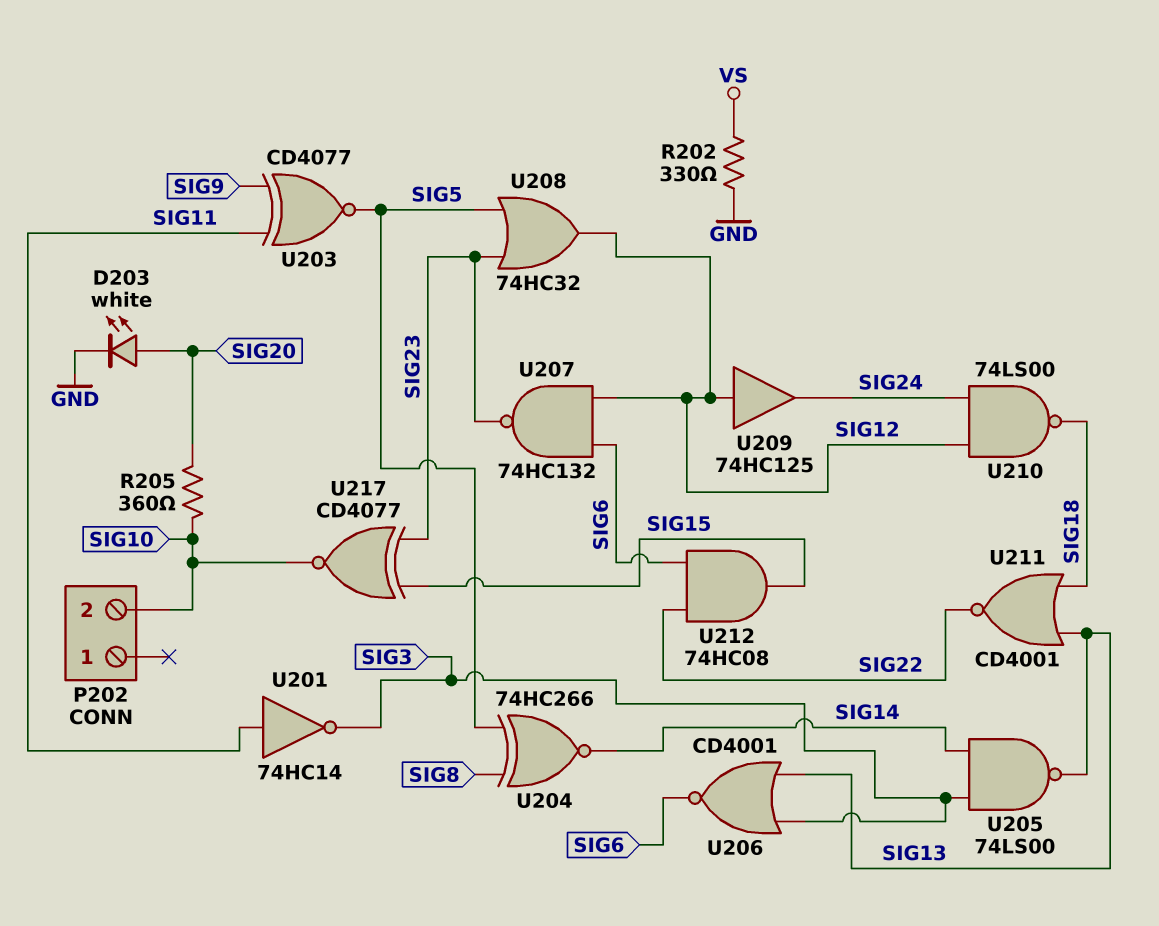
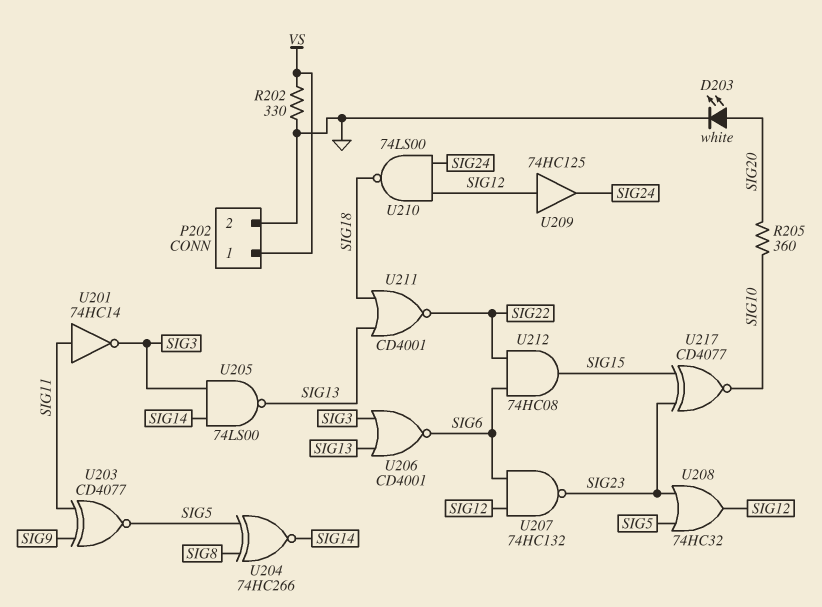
P202 pin 1: none -> VS
P202 pin 2: SIG10 -> GND

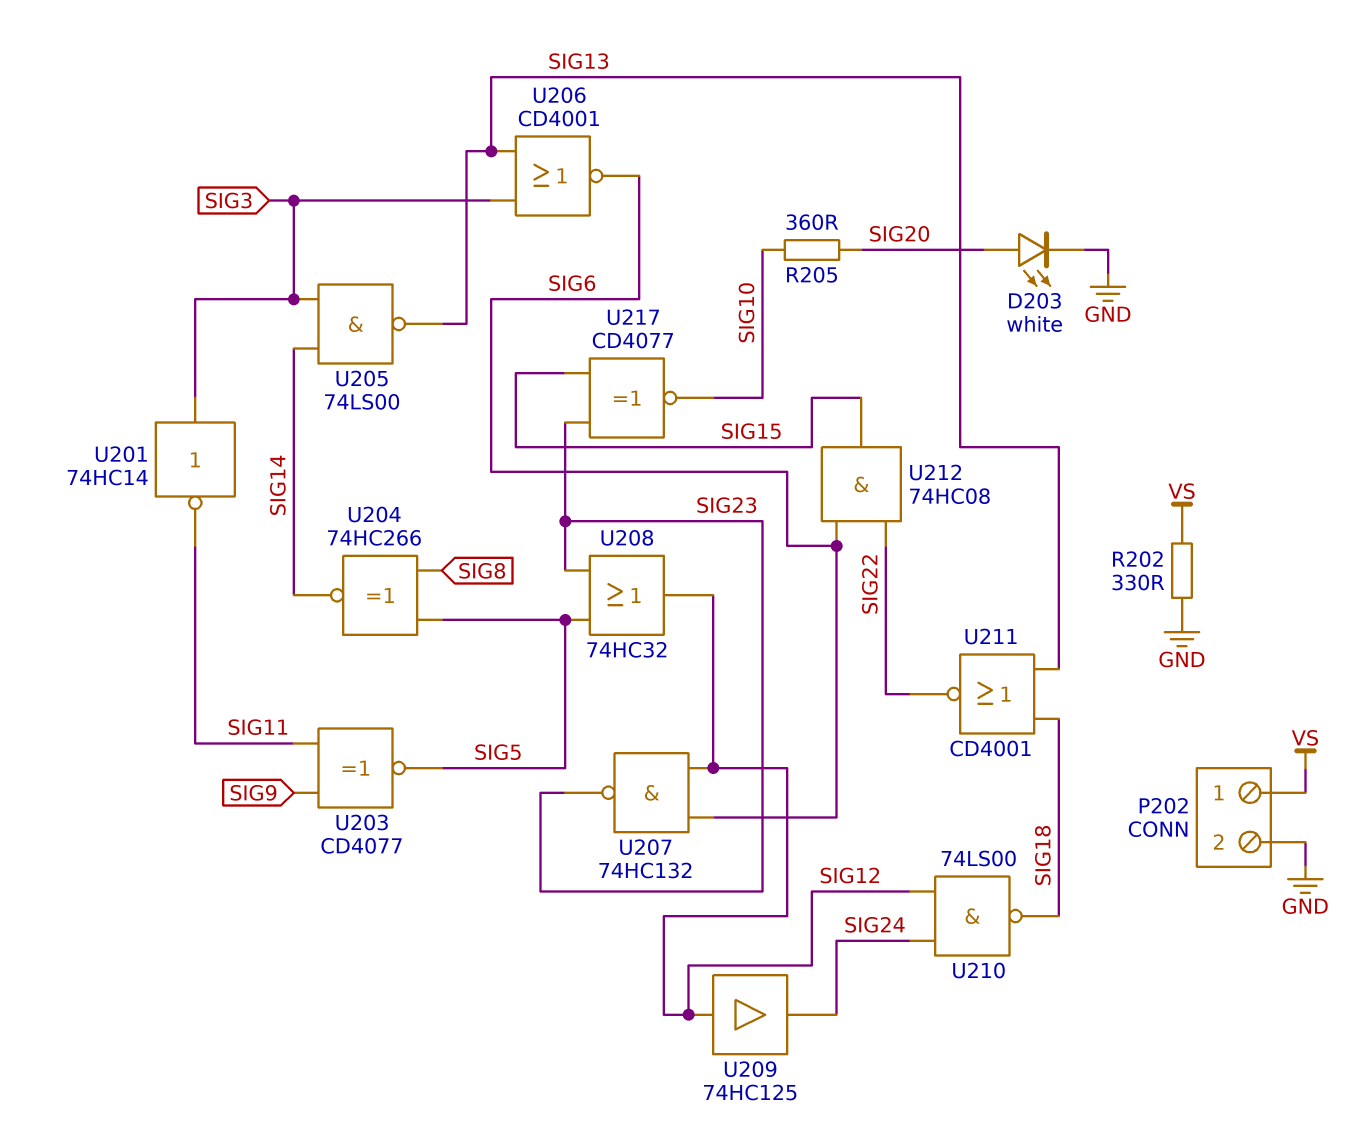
U201: NOT 74HC14 (in SIG11, out SIG3) -> NOT 74HC14 (in SIG3, out SIG11)

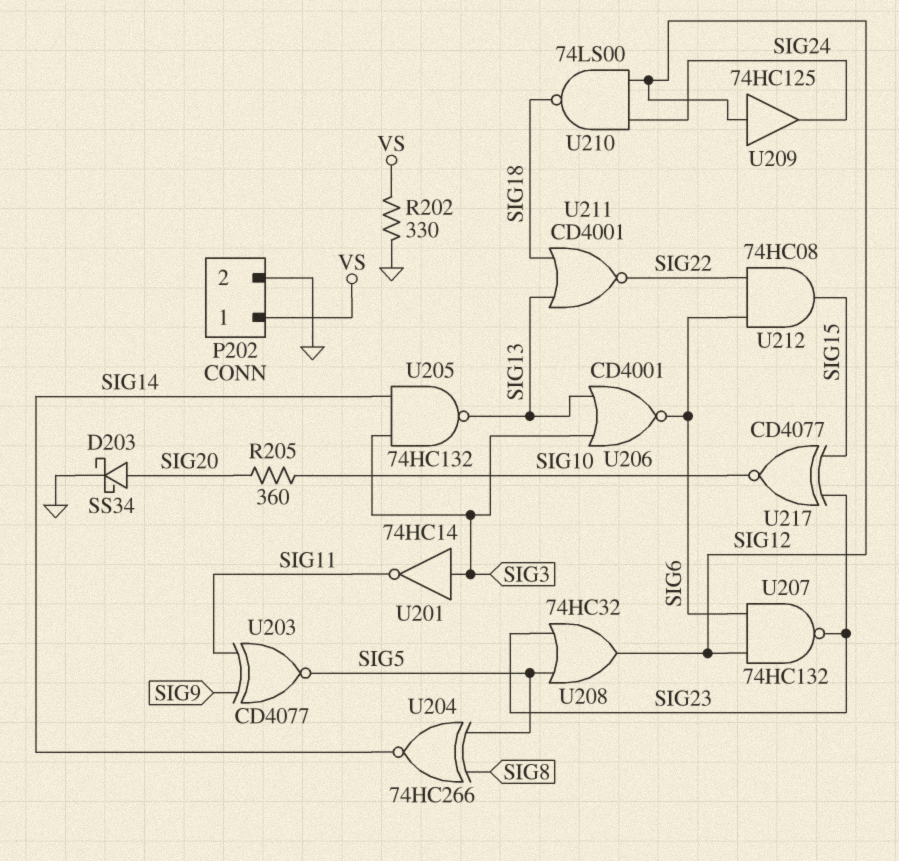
D203: LED white (A SIG20, K GND) -> schottky SS34 (A SIG20, K GND)
U205: NAND 74LS00 (in SIG3, in SIG14, out SIG13) -> NAND 74HC132 (in SIG3, in SIG14, out SIG13)

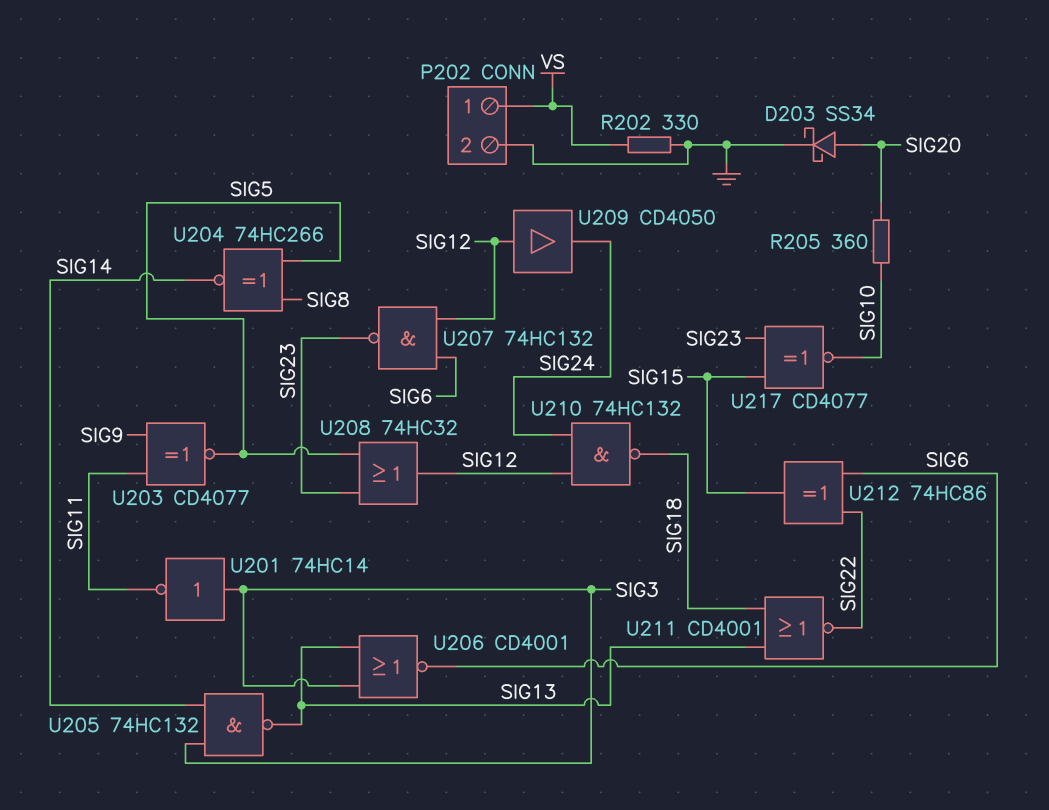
U209: buffer 74HC125 (in SIG12, out SIG24) -> buffer CD4050 (in SIG12, out SIG24)
U210: NAND 74LS00 (in SIG12, in SIG24, out SIG18) -> NAND 74HC132 (in SIG12, in SIG24, out SIG18)
U212: AND 74HC08 (in SIG6, in SIG22, out SIG15) -> XOR 74HC86 (in SIG6, in SIG22, out SIG15)

